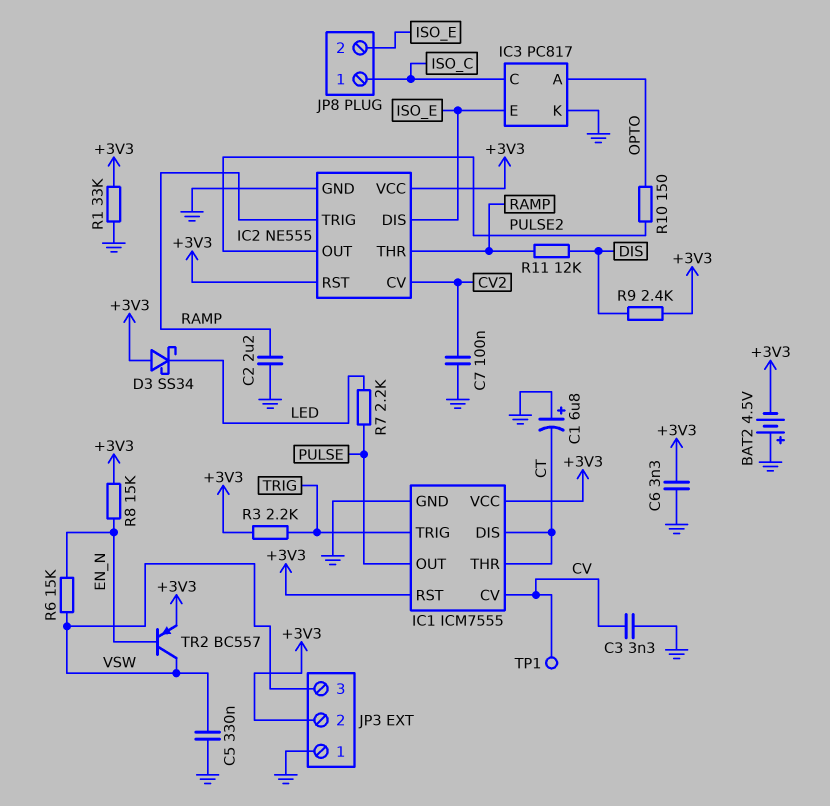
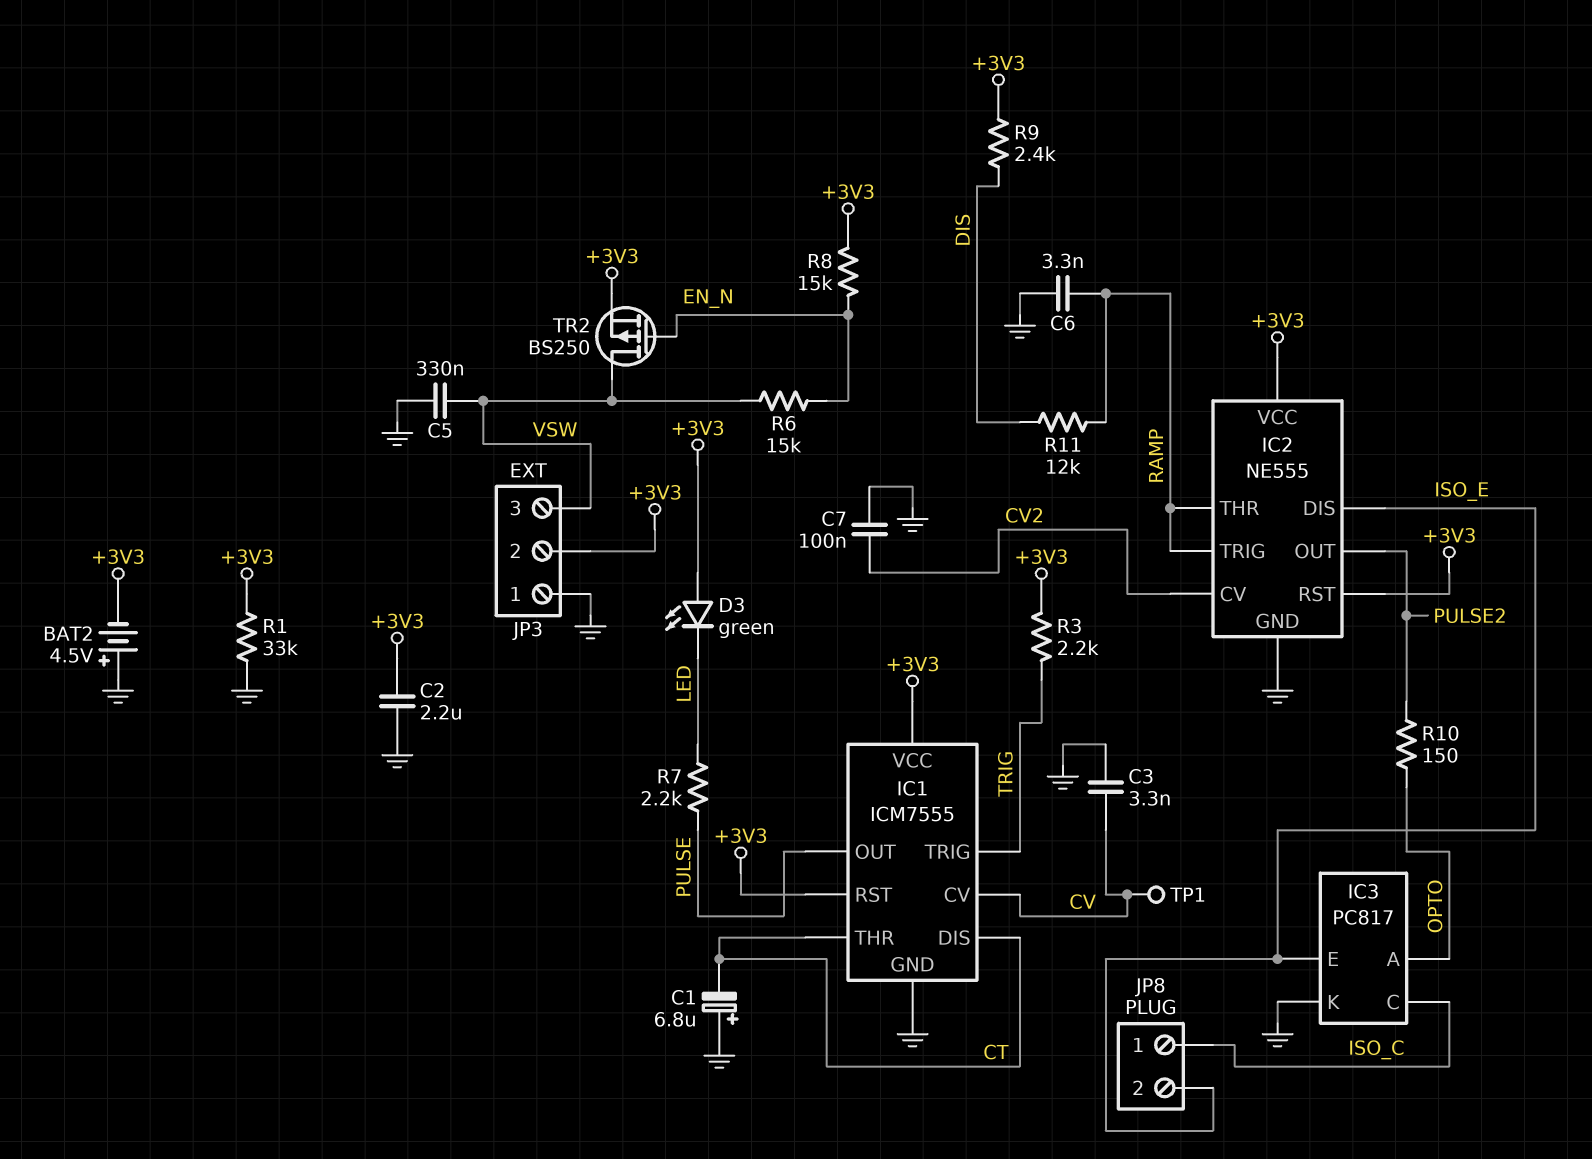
C2: 2.2uF (GND, RAMP) -> 2.2uF (+3V3, GND)
C6: 3.3nF (+3V3, GND) -> 3.3nF (GND, RAMP)
D3: schottky SS34 (A +3V3, K LED) -> LED green (A +3V3, K LED)
TR2: PNP BC557 (B EN_N, C VSW, E +3V3) -> PMOS BS250 (G EN_N, D VSW, S +3V3)

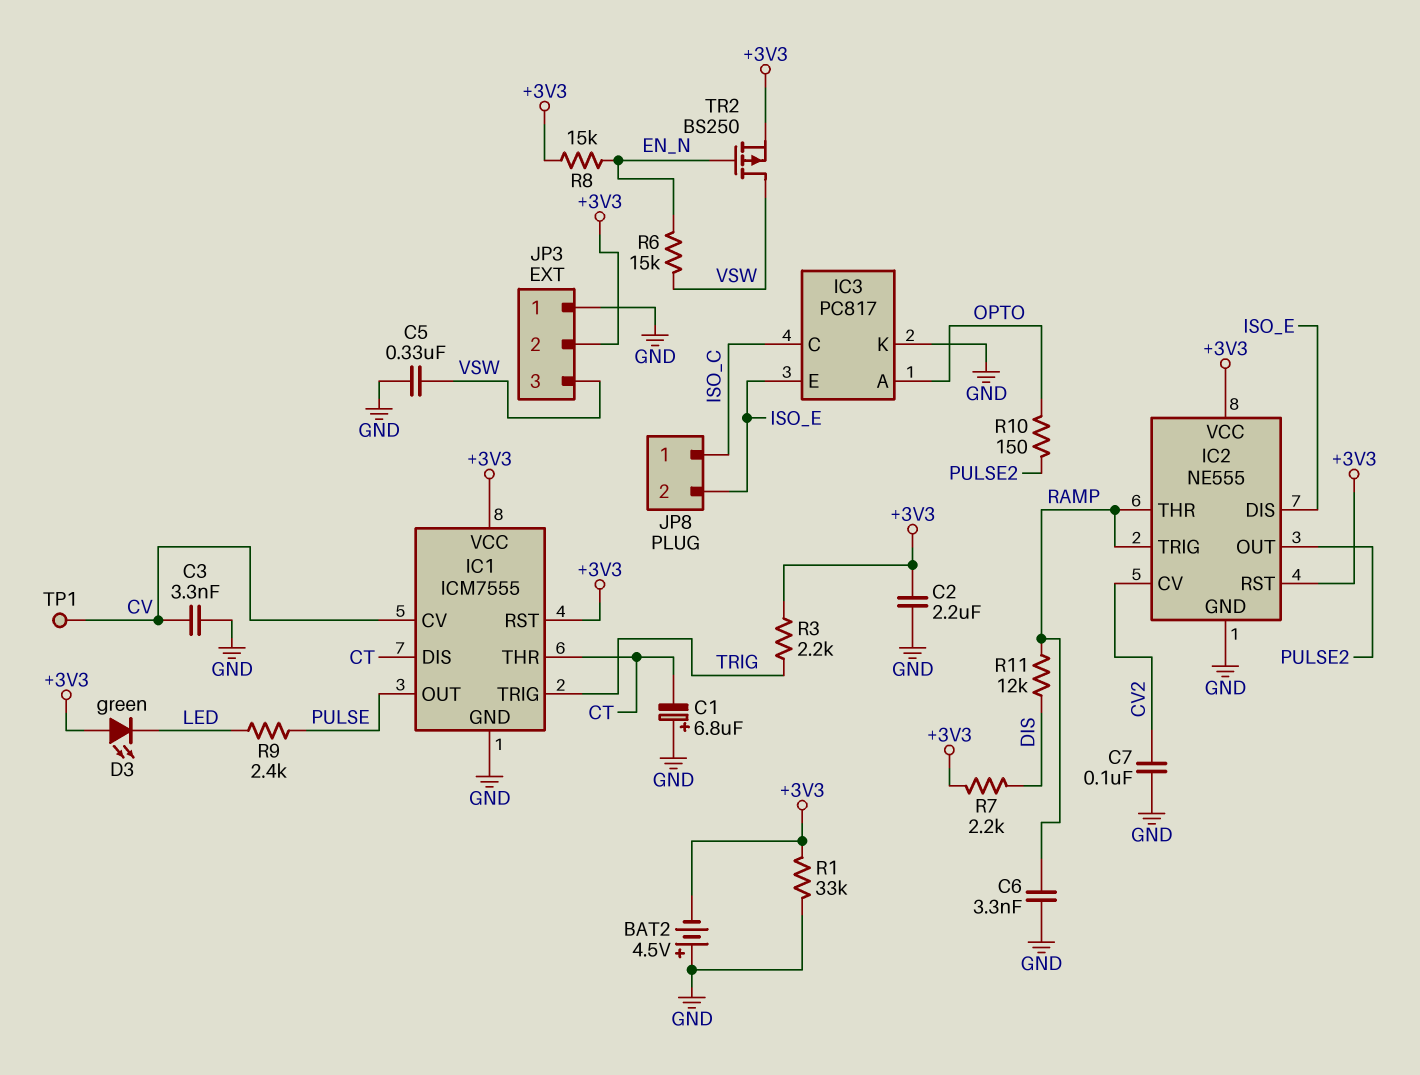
R7: 2.2k (LED, PULSE) -> 2.2k (+3V3, DIS)
R9: 2.4k (+3V3, DIS) -> 2.4k (LED, PULSE)

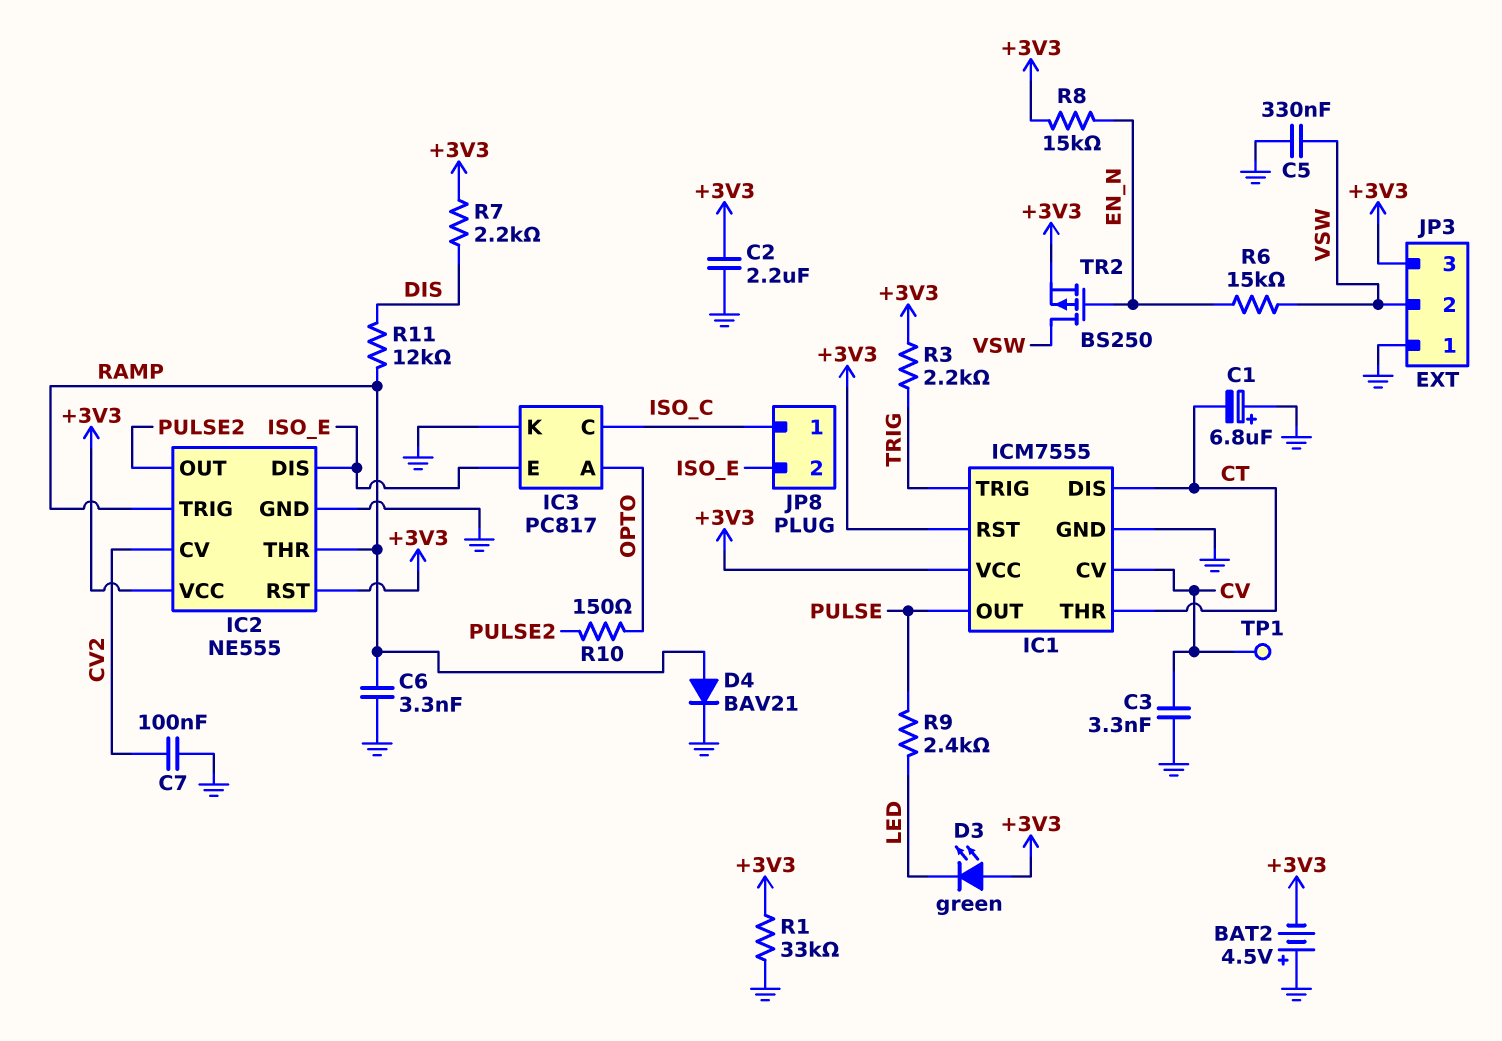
D4: none -> diode BAV21 (A RAMP, K GND)
JP3 pin 2: +3V3 -> VSW
JP3 pin 3: VSW -> +3V3

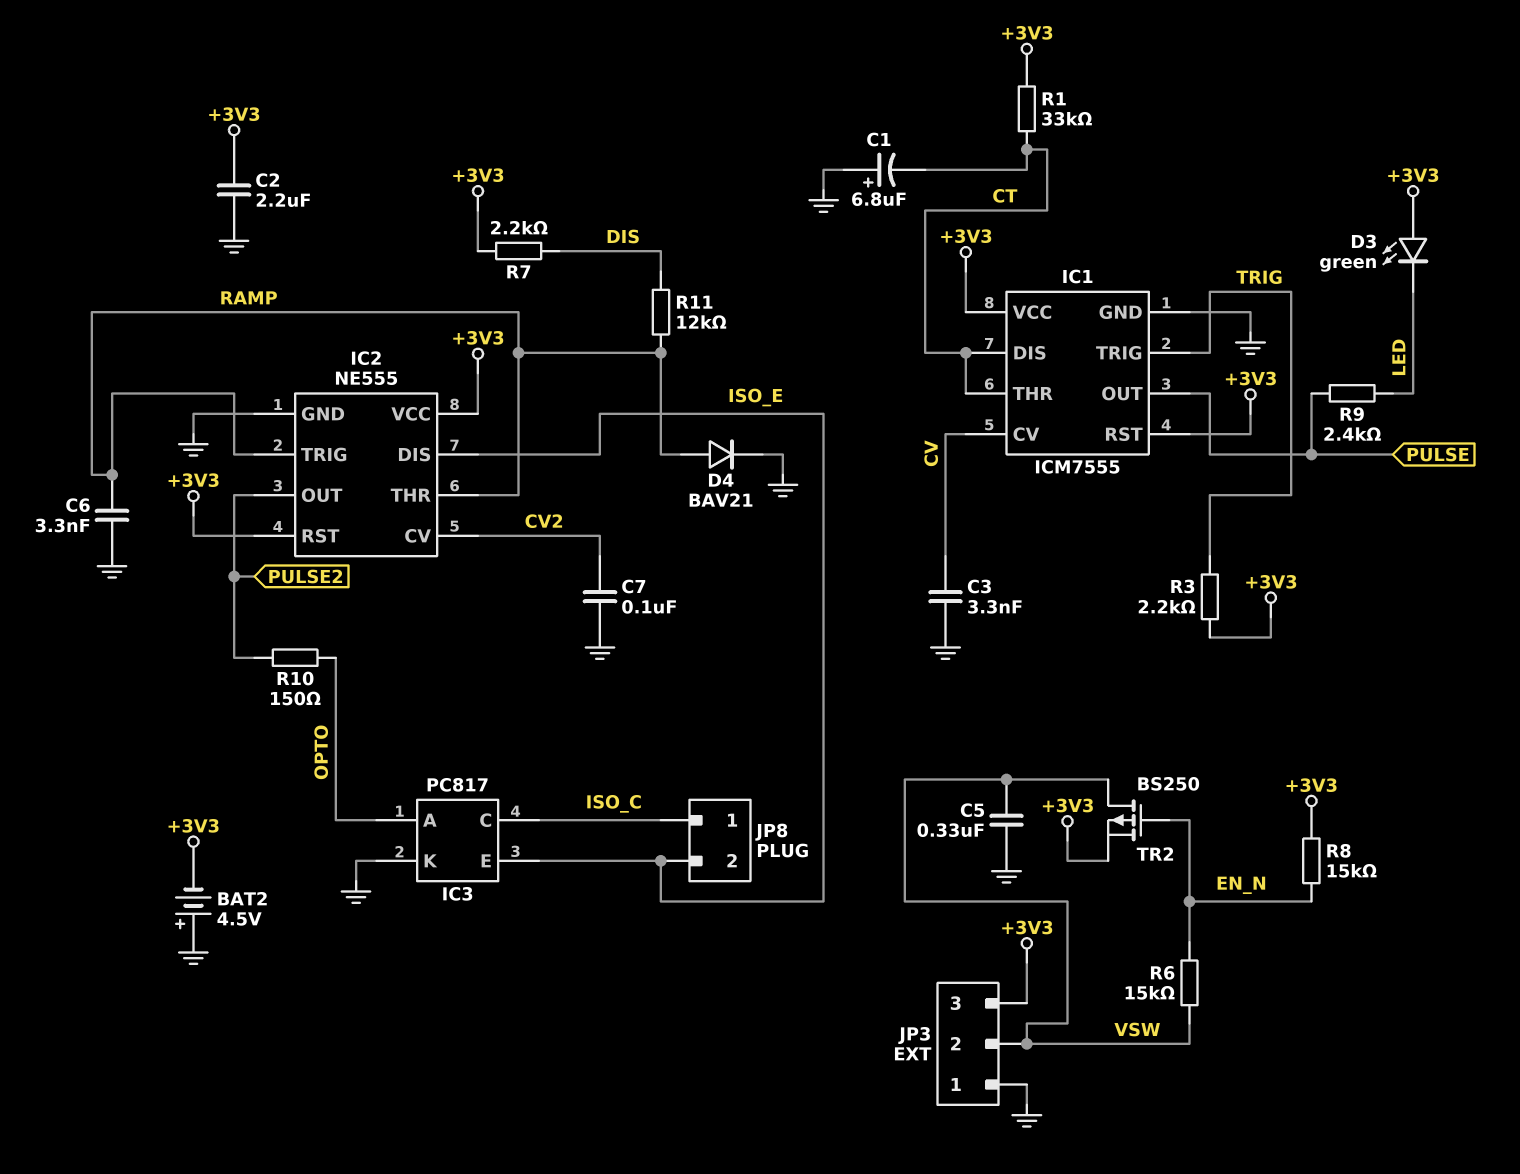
R1: 33k (+3V3, GND) -> 33k (+3V3, CT)
TP1: test point (CV) -> none

